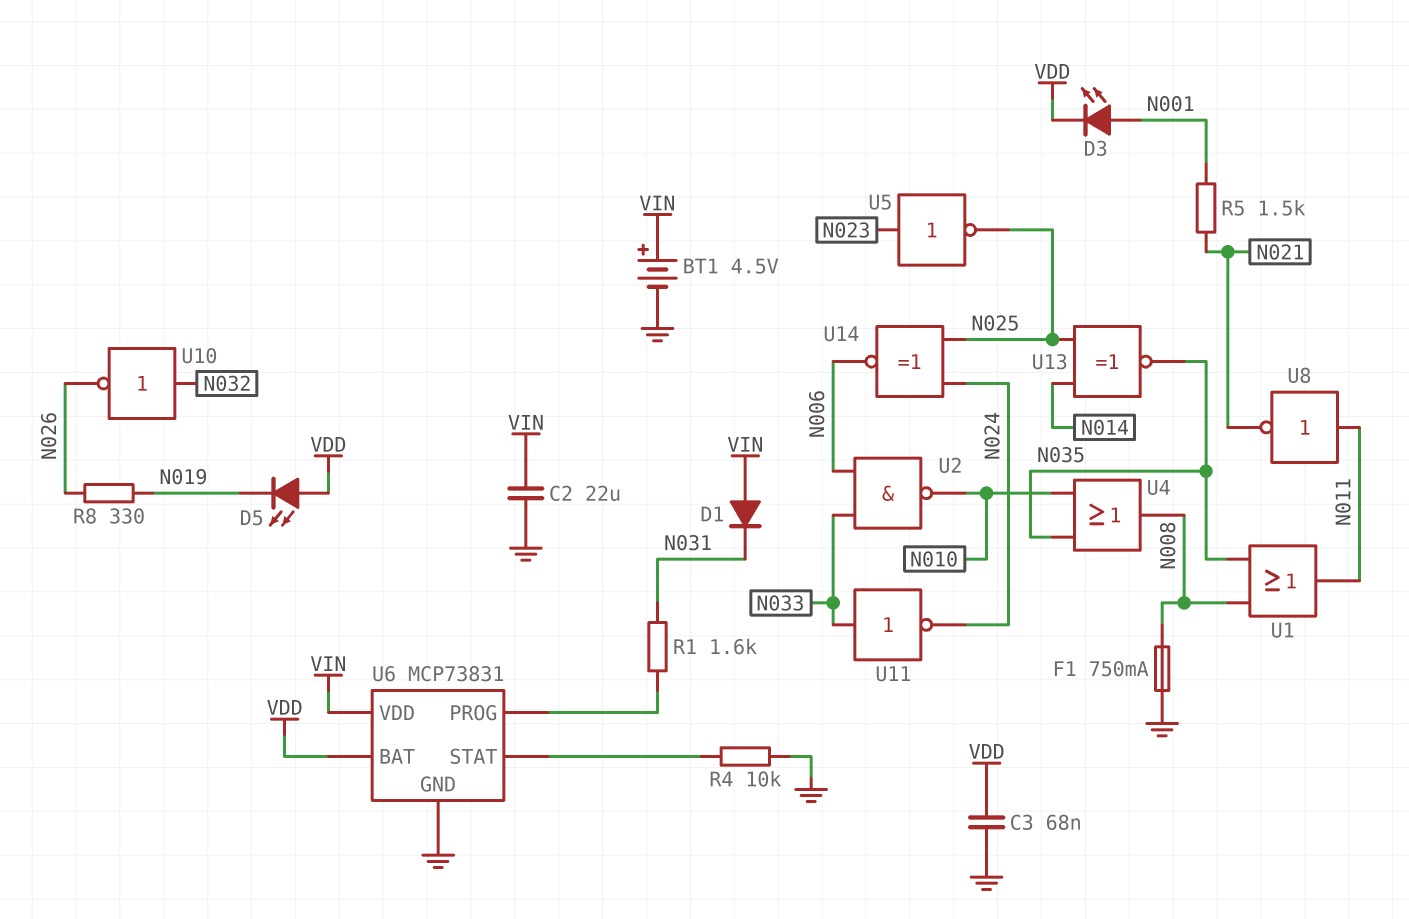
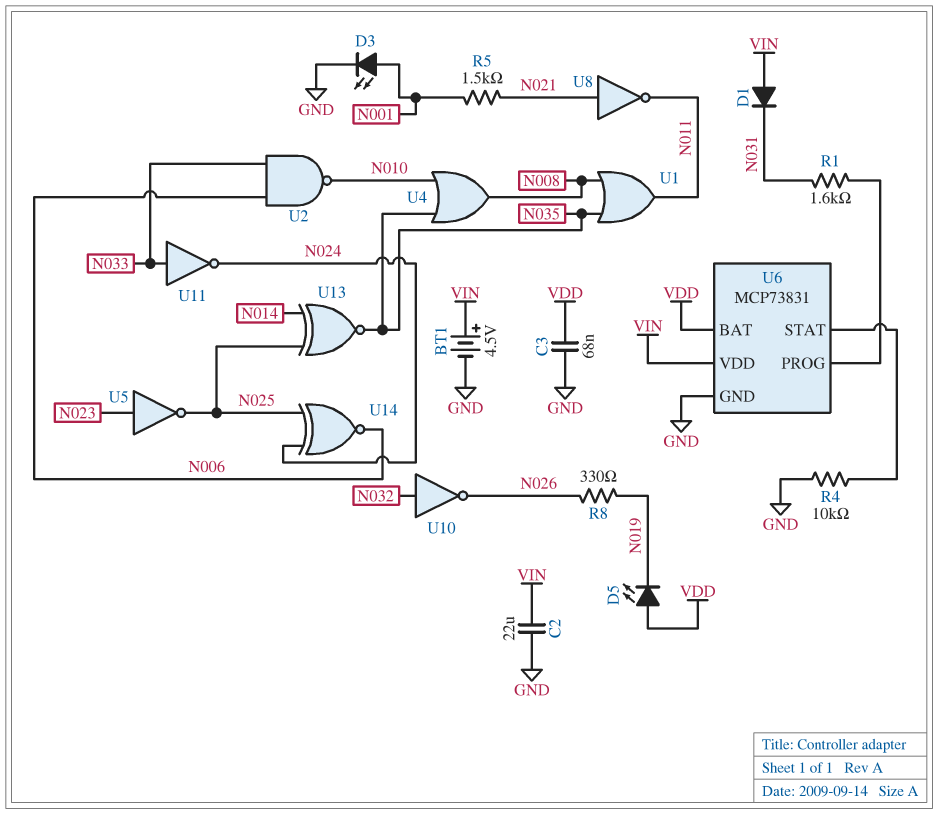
D3: LED (A N001, K VDD) -> LED (A N001, K GND)
F1: 750mA (GND, N008) -> none
U8: NOT (in N011, out N021) -> NOT (in N021, out N011)

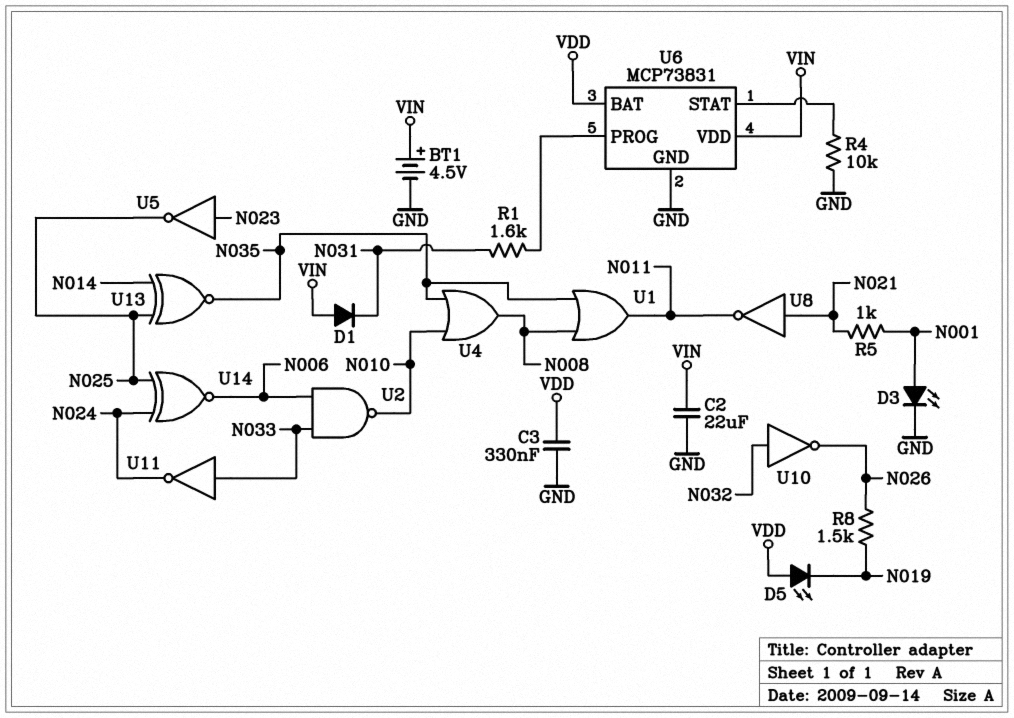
C3: 68nF (GND, VDD) -> 330nF (GND, VDD)
R5: 1.5k (N001, N021) -> 1k (N001, N021)
R8: 330 (N019, N026) -> 1.5k (N019, N026)

